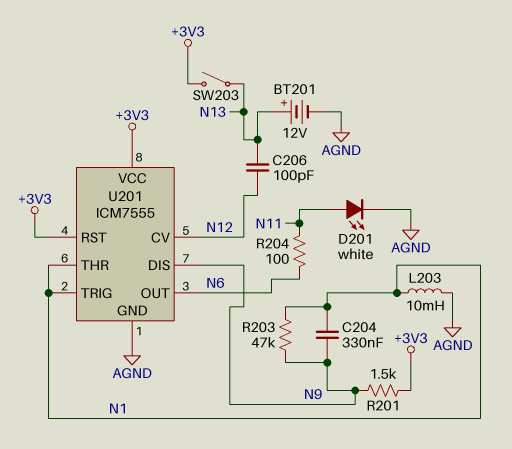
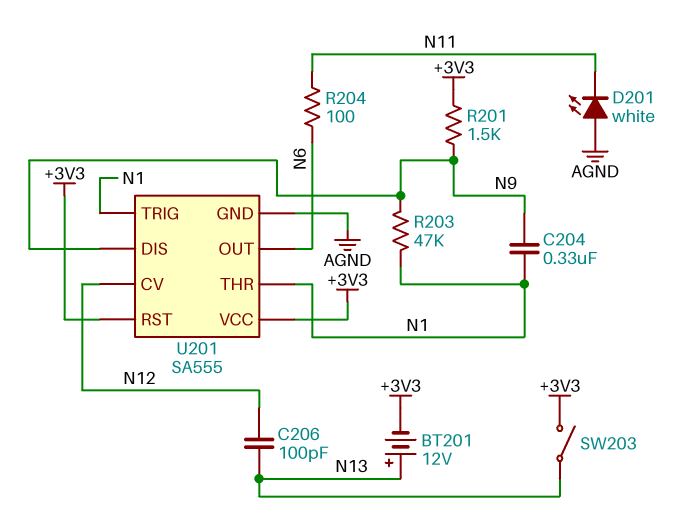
BT201: 12V (plus N13, minus AGND) -> 12V (plus N13, minus +3V3)
D201: LED white (A N11, K AGND) -> LED white (A AGND, K N11)
L203: 10mH (AGND, N1) -> none
U201: ICM7555 -> SA555

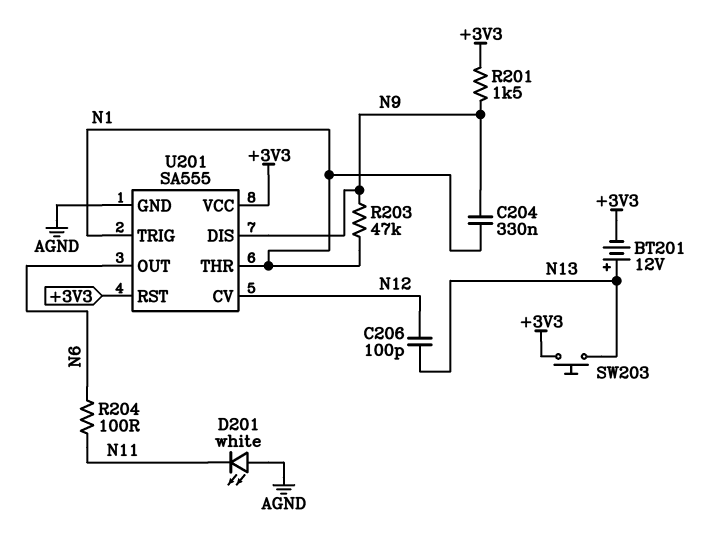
SW203: switch (+3V3, N13) -> button (+3V3, N13)

